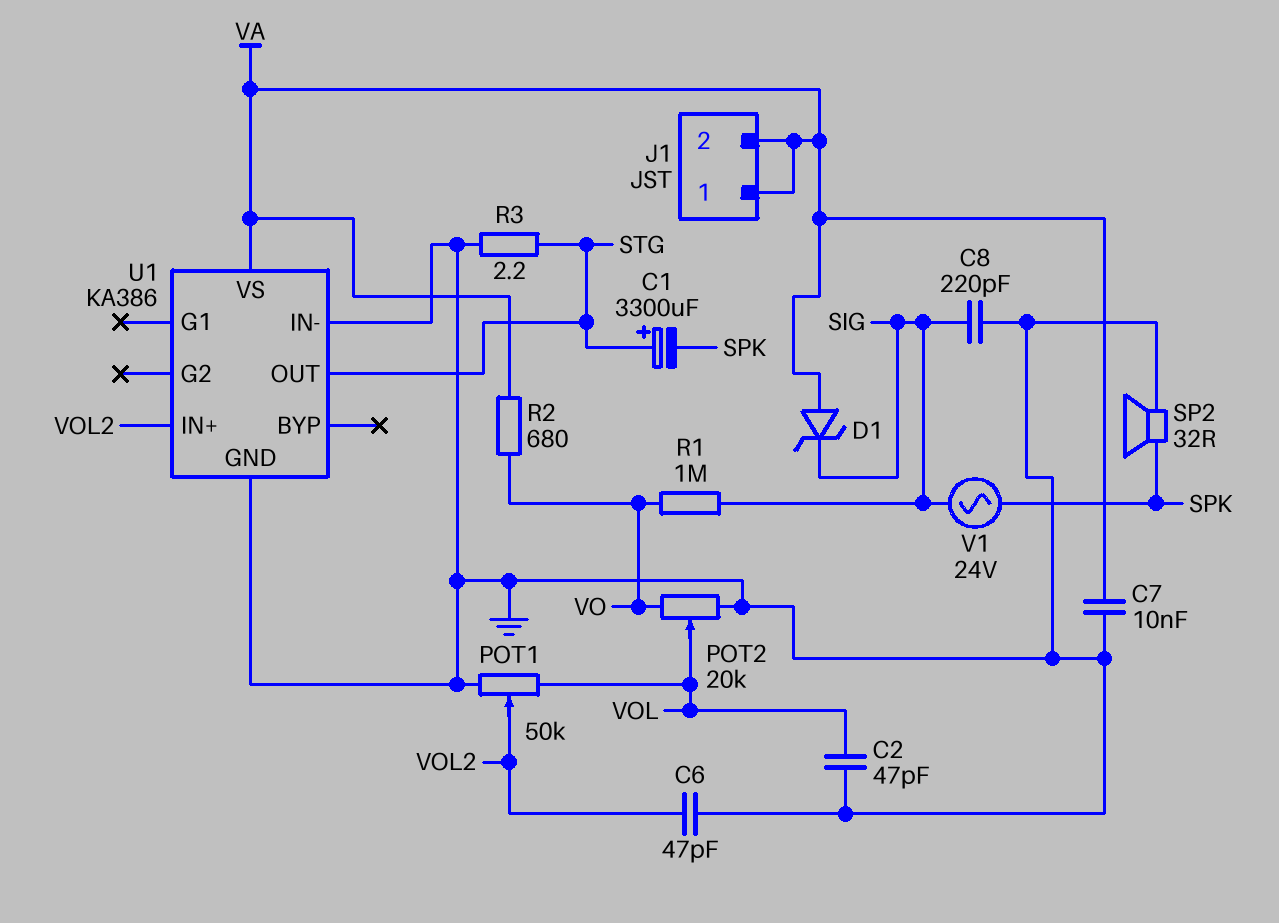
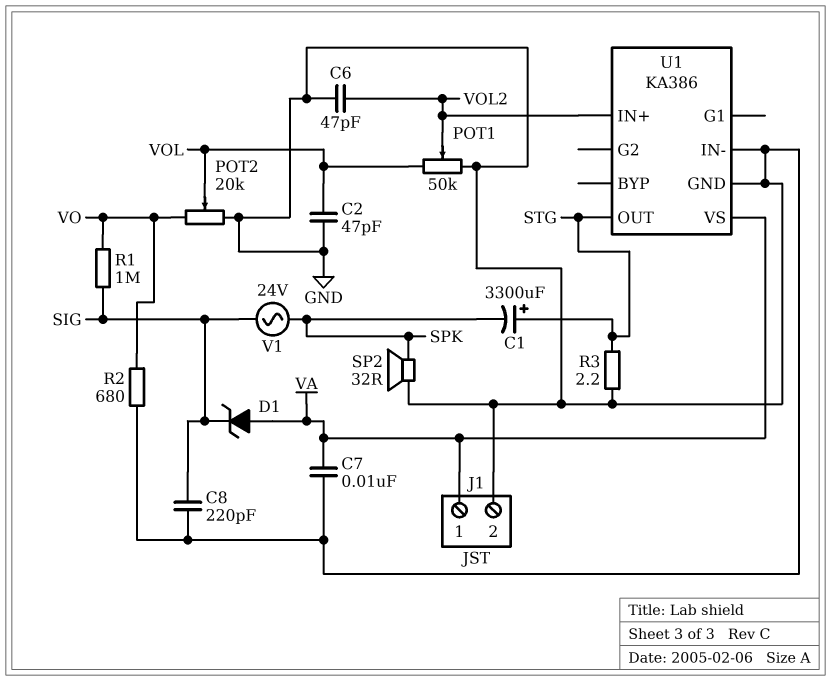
J1 pin 2: VA -> GND
R2: 680 (VA, VO) -> 680 (GND, VO)

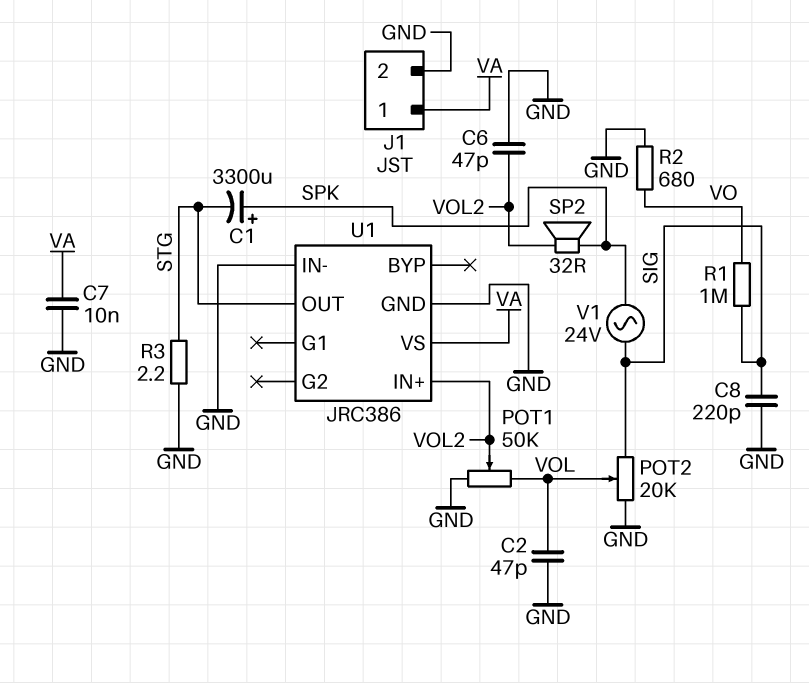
C1: 3300uF (plus STG, minus SPK) -> 3300uF (plus SPK, minus STG)
D1: zener (A VA, K SIG) -> none
POT2: 20k (GND, VO, wiper VOL) -> 20k (GND, SIG, wiper VOL)
SP2: speaker 32R (GND, SPK) -> speaker 32R (SPK, VOL2)
U1: KA386 -> JRC386

